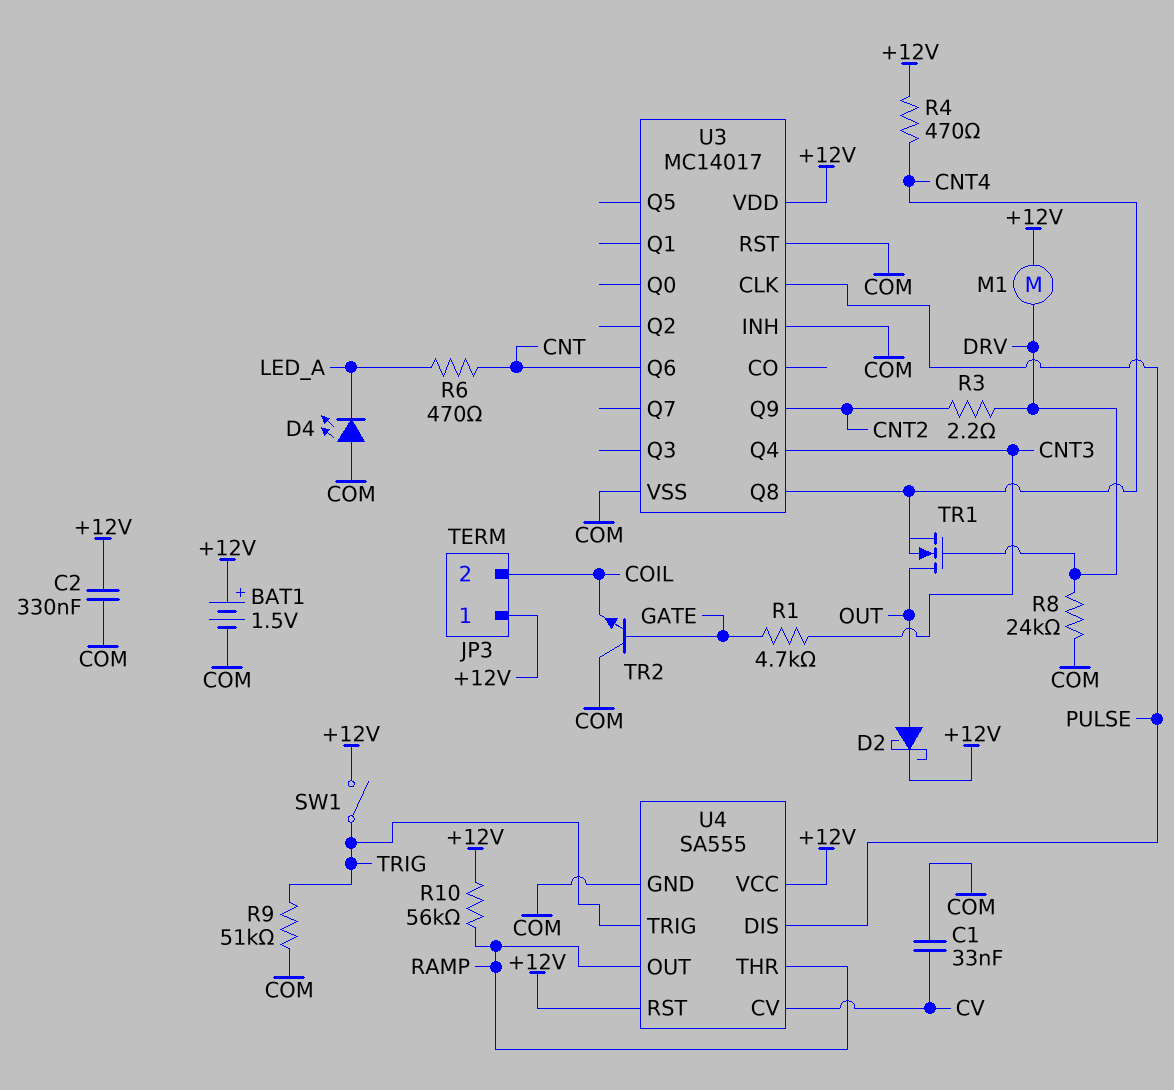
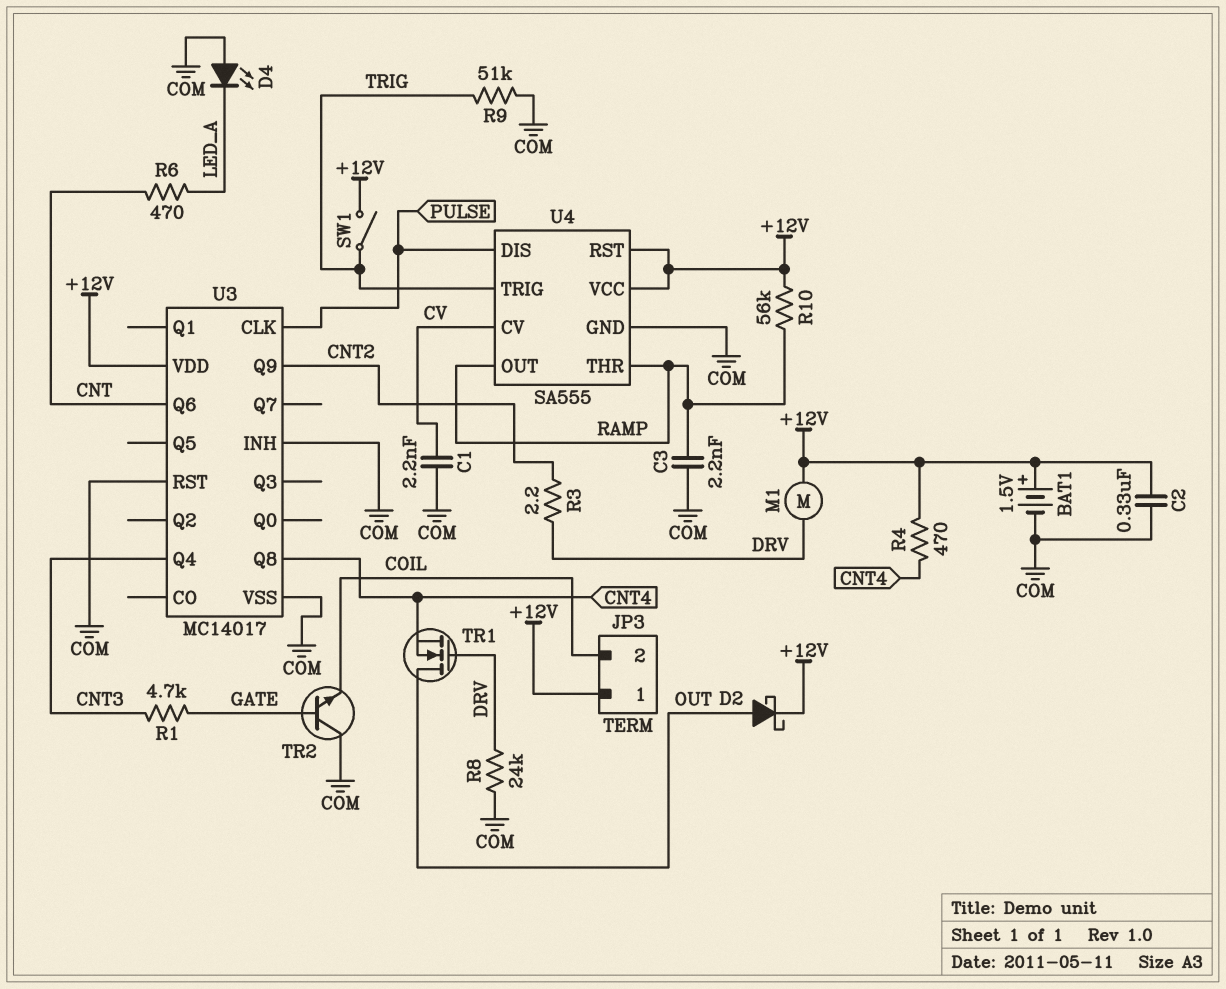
C1: 33nF (COM, CV) -> 2.2nF (COM, CV)
C3: none -> 2.2nF (COM, RAMP)

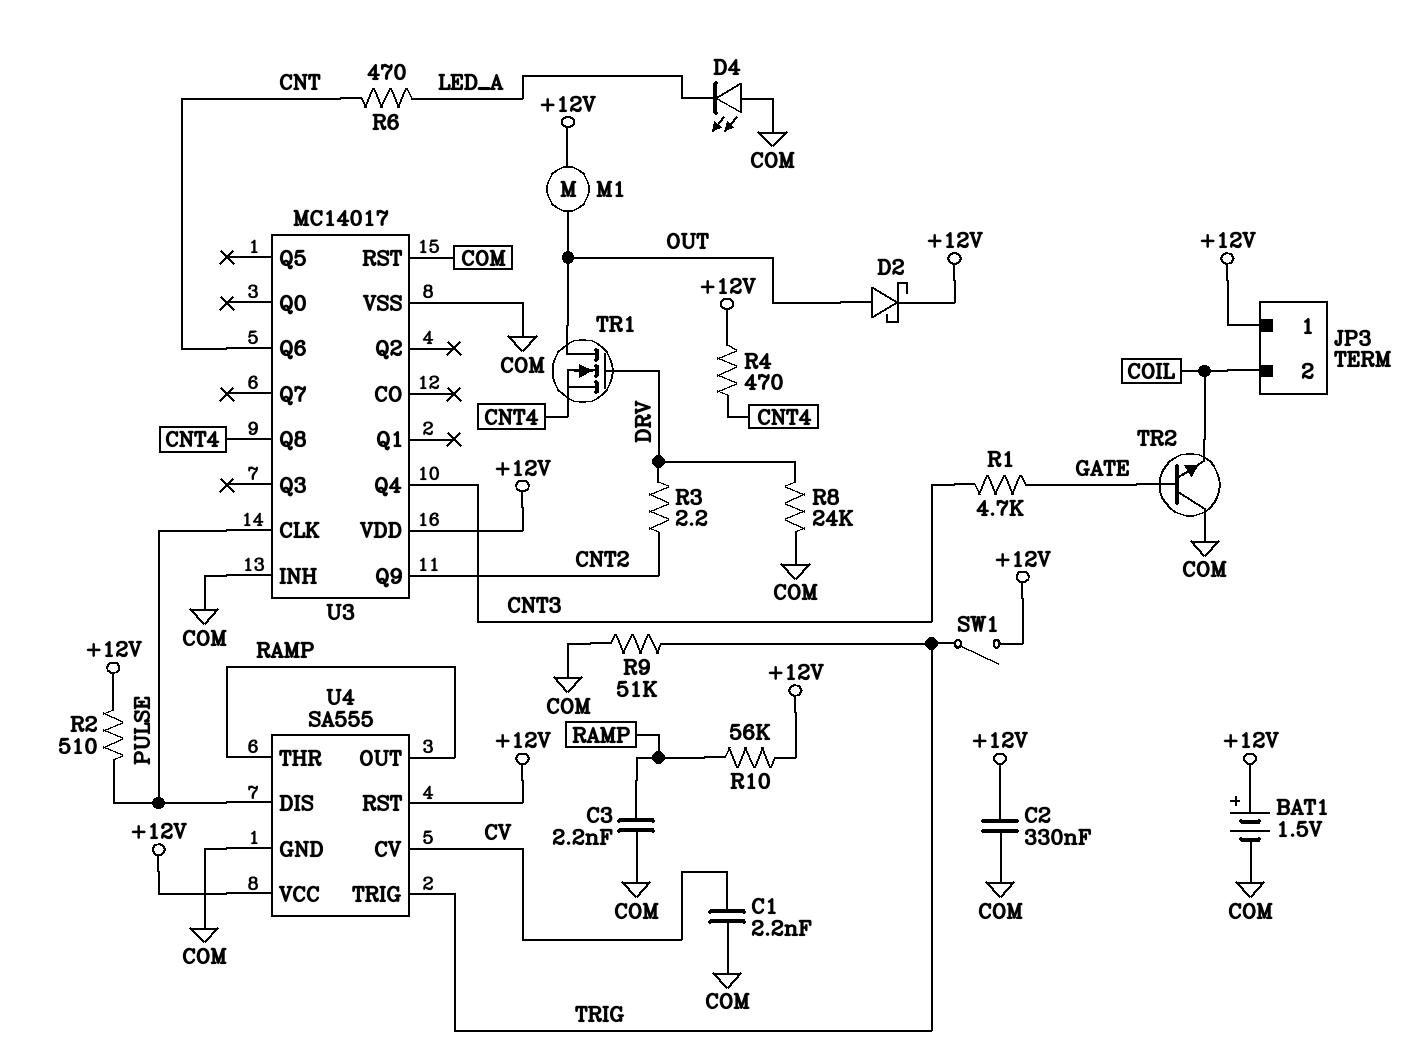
M1: motor (+12V, DRV) -> motor (+12V, OUT)
R2: none -> 510 (+12V, PULSE)

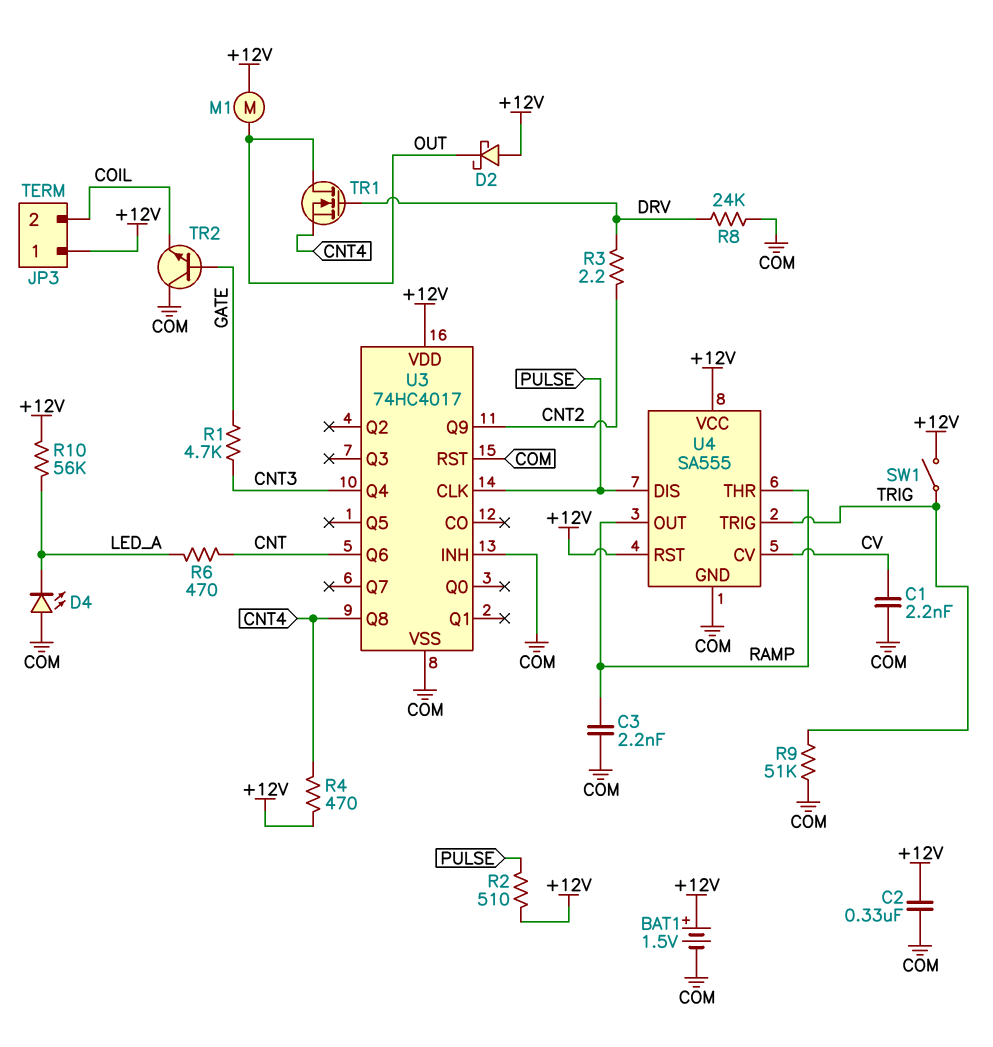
D2: schottky (A OUT, K +12V) -> schottky (A +12V, K OUT)
R10: 56k (+12V, RAMP) -> 56k (+12V, LED_A)
U3: MC14017 -> 74HC4017

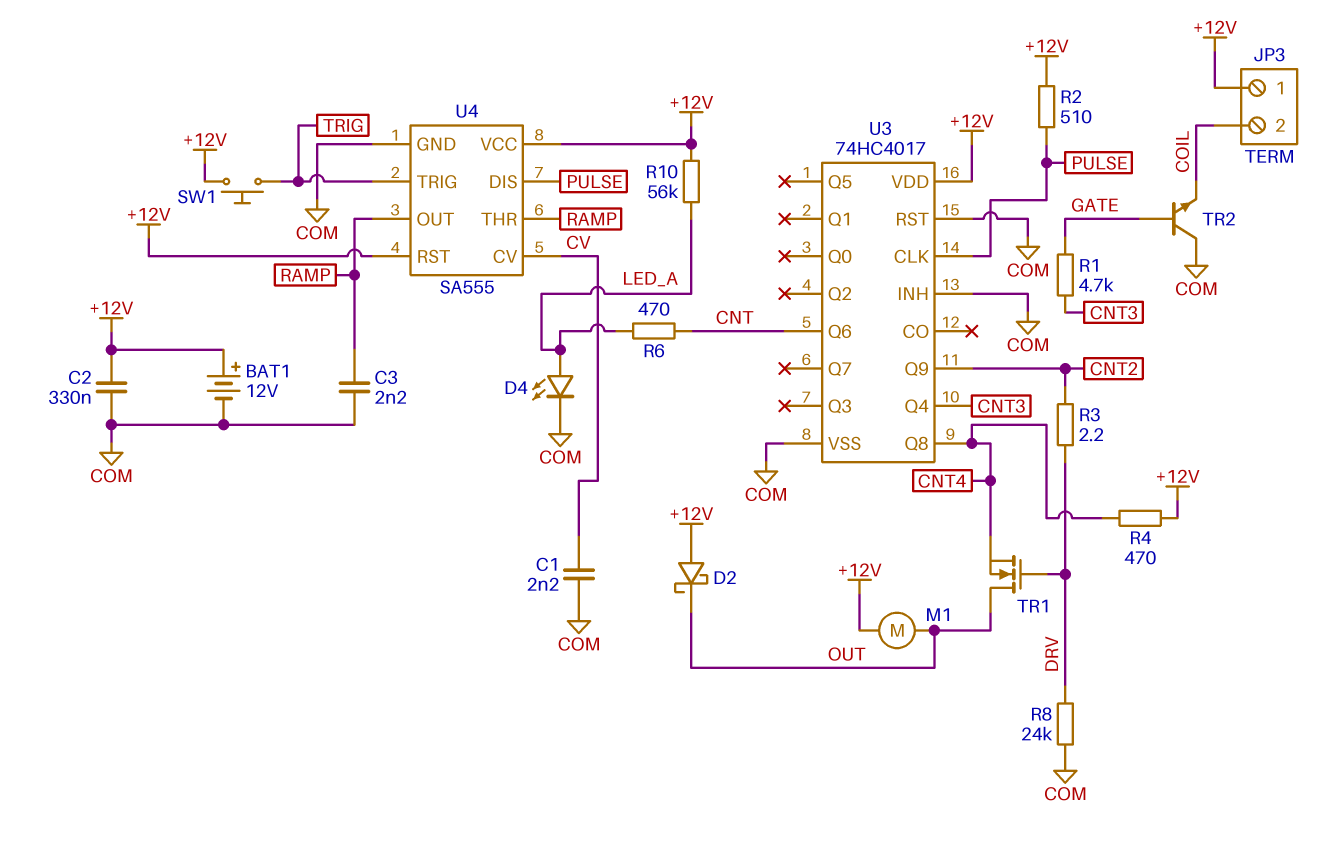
BAT1: 1.5V (plus +12V, minus COM) -> 12V (plus +12V, minus COM)
D4: LED (A COM, K LED_A) -> LED (A LED_A, K COM)
R9: 51k (COM, TRIG) -> none
SW1: switch (+12V, TRIG) -> button (+12V, TRIG)

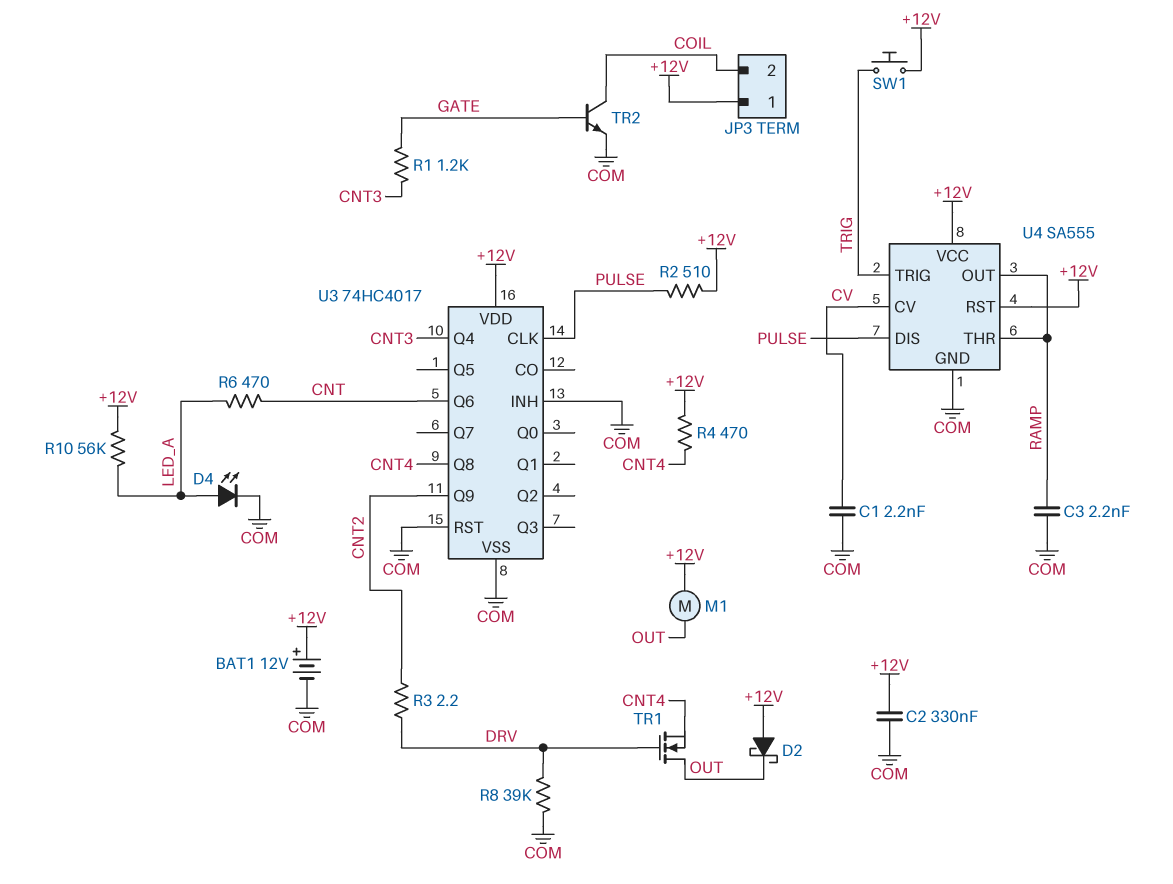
R1: 4.7k (CNT3, GATE) -> 1.2k (CNT3, GATE)
R8: 24k (COM, DRV) -> 39k (COM, DRV)
TR2: NPN (B GATE, C COM, E COIL) -> NPN (B GATE, C COIL, E COM)

